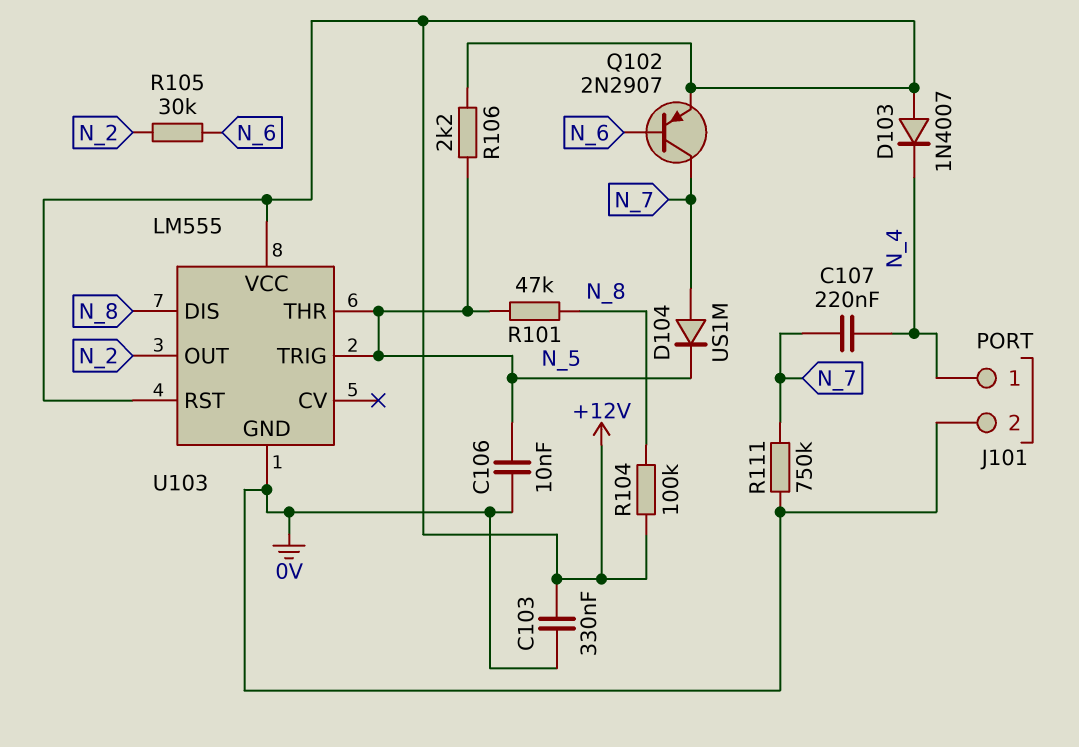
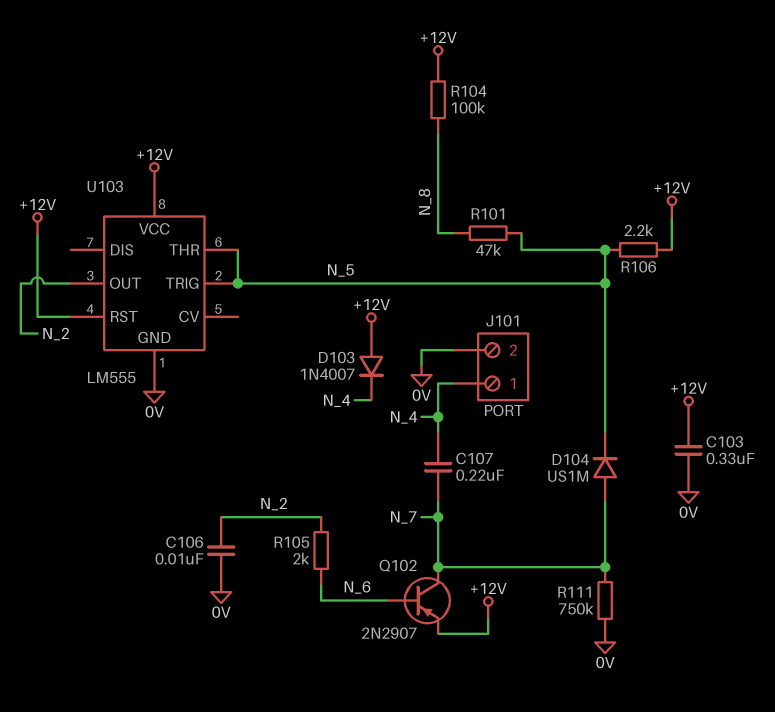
C106: 10nF (0V, N_5) -> 10nF (0V, N_2)
R105: 30k (N_2, N_6) -> 2k (N_2, N_6)
U103 pin DIS: N_8 -> none

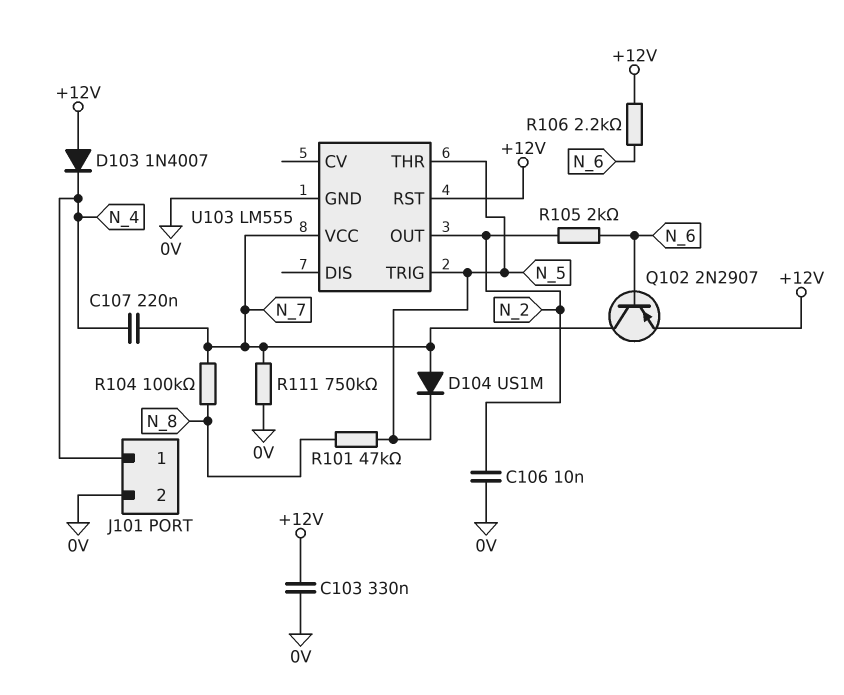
R104: 100k (+12V, N_8) -> 100k (N_7, N_8)
R106: 2.2k (+12V, N_5) -> 2.2k (+12V, N_6)
U103 pin VCC: +12V -> N_7

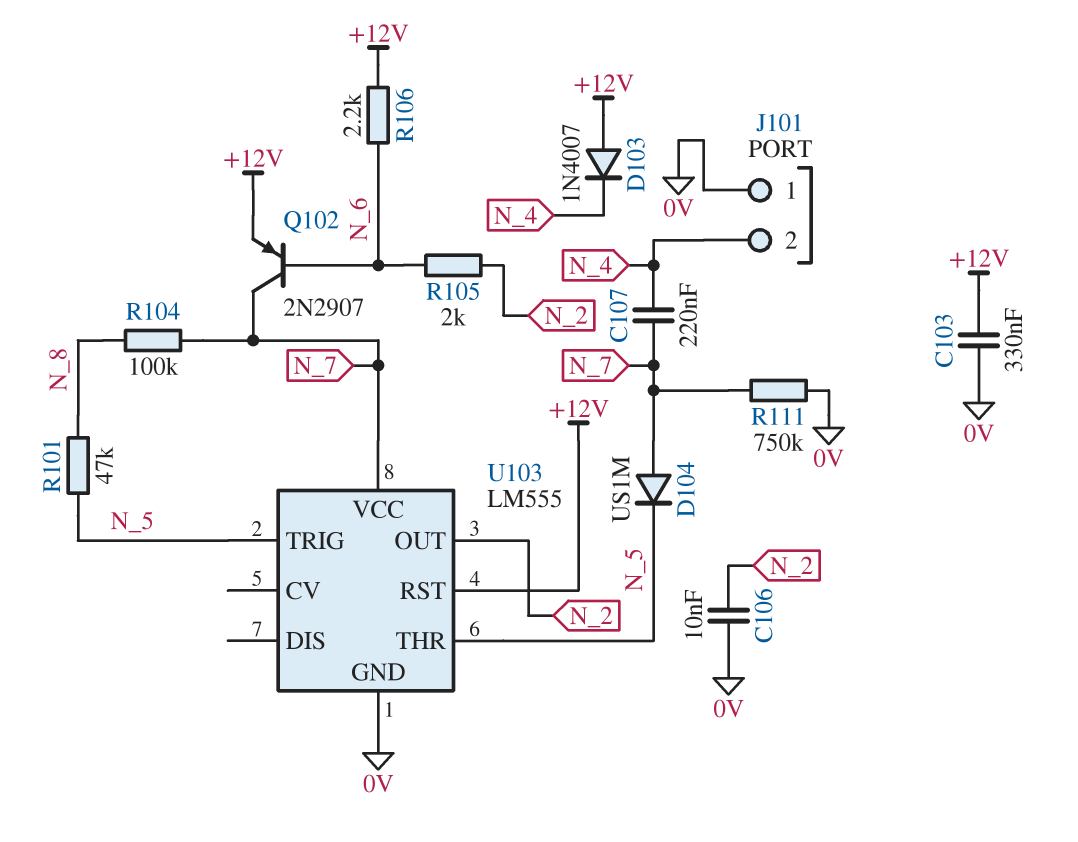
J101 pin 1: N_4 -> 0V
J101 pin 2: 0V -> N_4

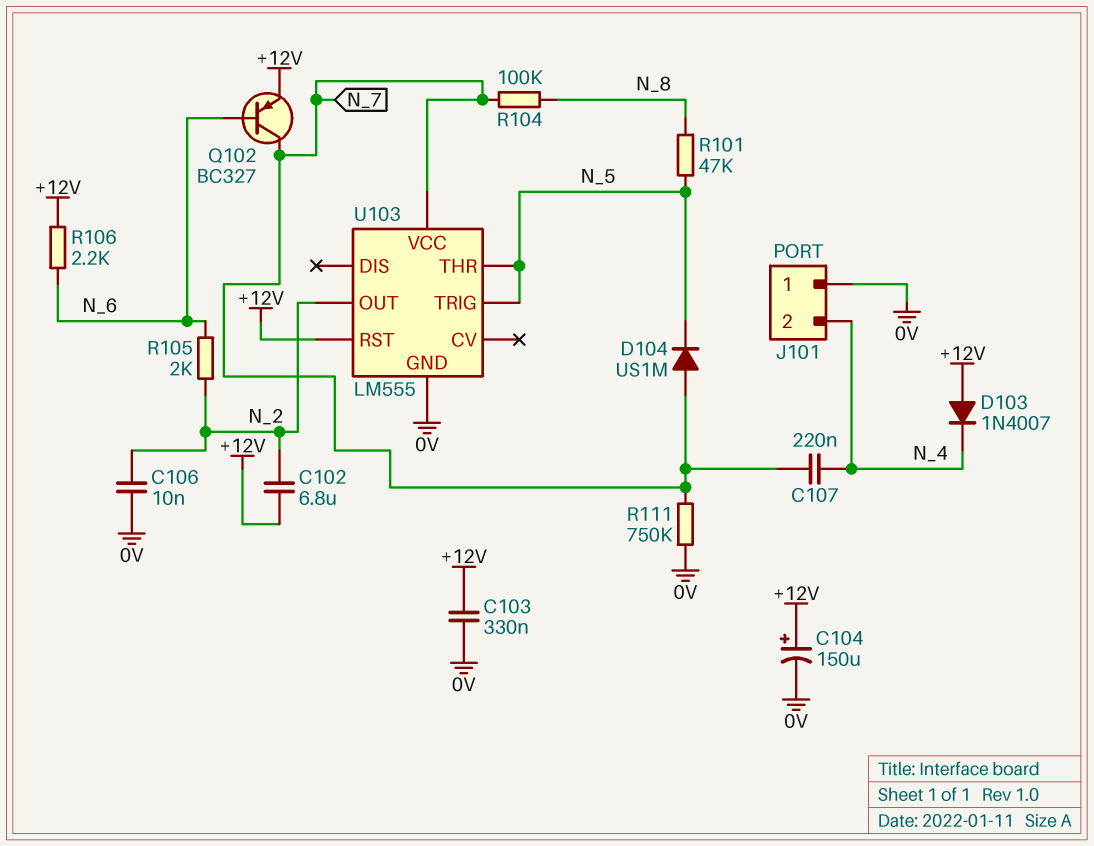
C102: none -> 6.8uF (+12V, N_2)
C104: none -> 150uF (plus +12V, minus 0V)
Q102: PNP 2N2907 (B N_6, C N_7, E +12V) -> PNP BC327 (B N_6, C N_7, E +12V)

